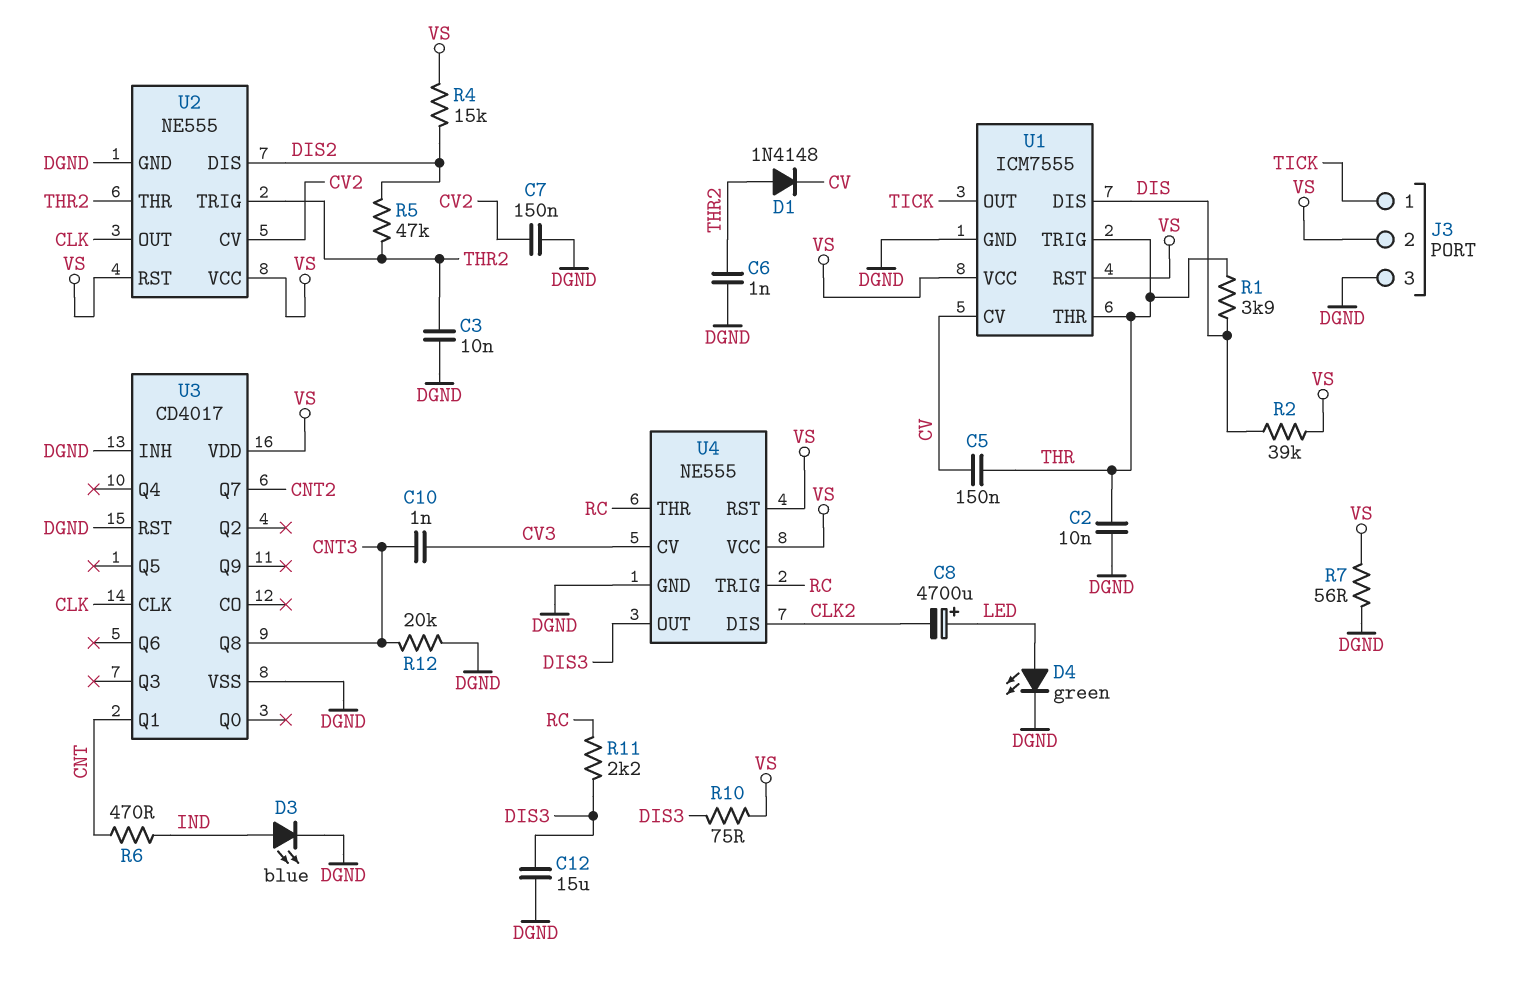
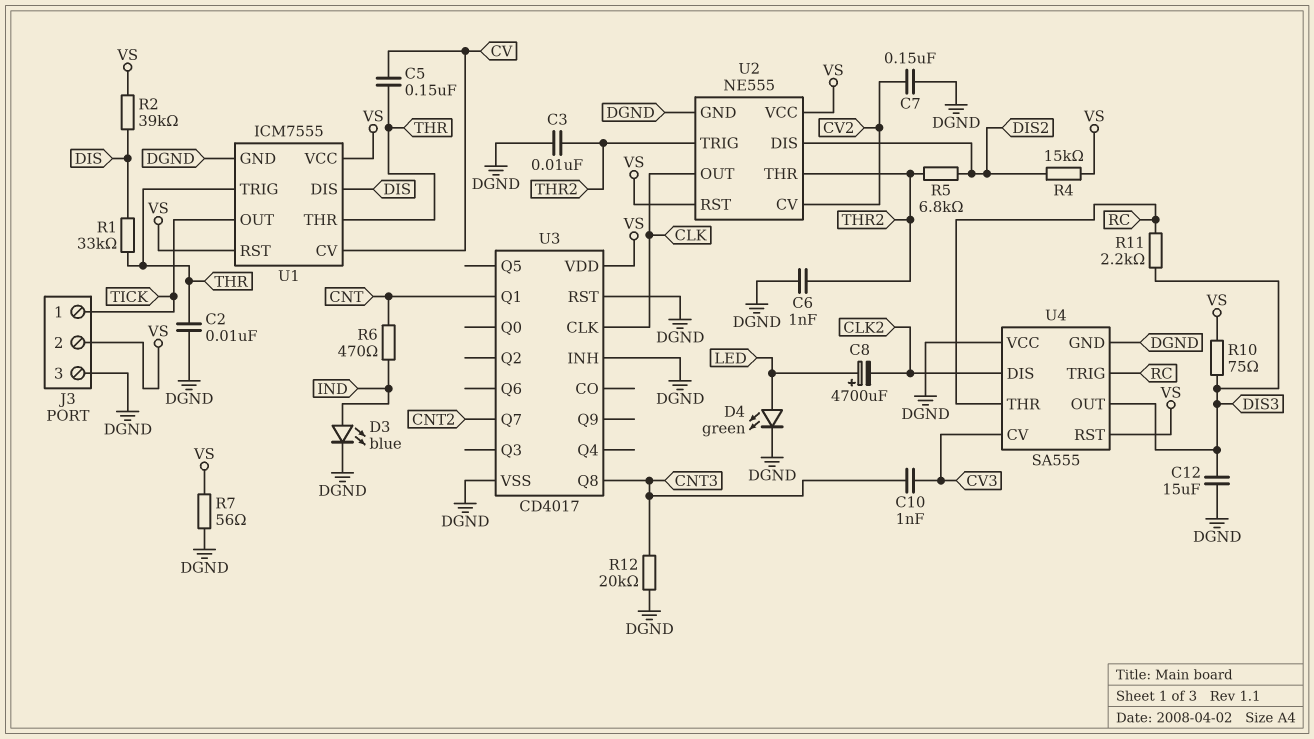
D1: diode 1N4148 (A THR2, K CV) -> none
R1: 3.9k (DIS, THR) -> 33k (DIS, THR)
R5: 47k (DIS2, THR2) -> 6.8k (DIS2, THR2)
U4: NE555 -> SA555
U4 pin VCC: VS -> DGND

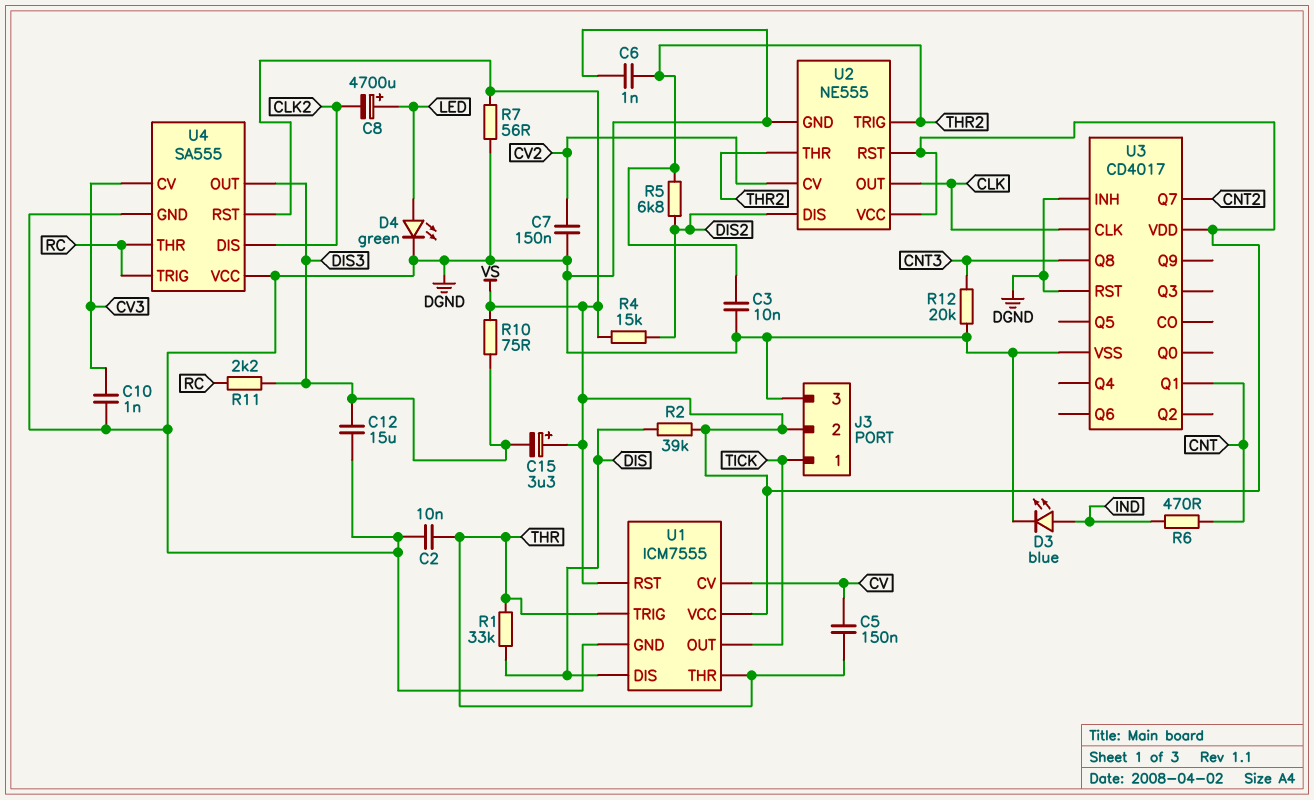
C10: 1nF (CNT3, CV3) -> 1nF (CV3, DGND)
C15: none -> 3.3uF (plus VS, minus DIS3)

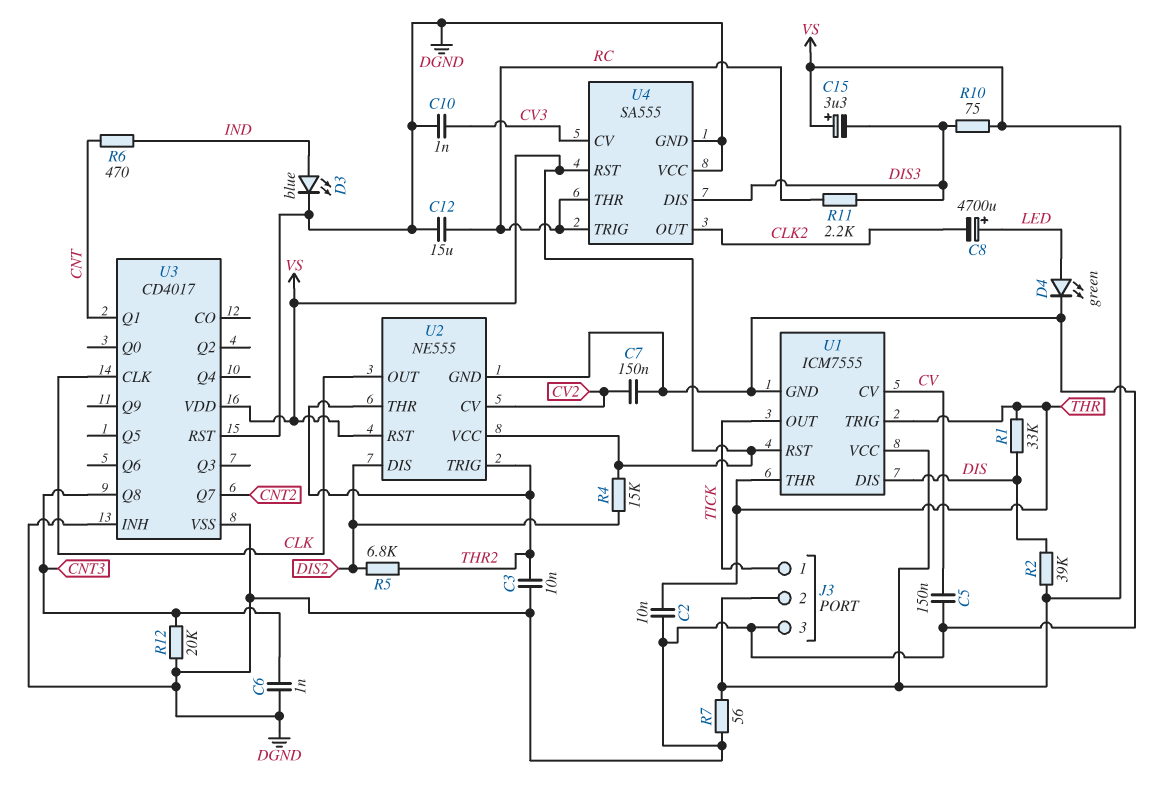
C5: 150nF (CV, THR) -> 150nF (CV, DGND)
C6: 1nF (DGND, THR2) -> 1nF (CNT3, DGND)
C12: 15uF (DGND, DIS3) -> 15uF (DGND, RC)
U4 pin DIS: CLK2 -> DIS3
U4 pin OUT: DIS3 -> CLK2

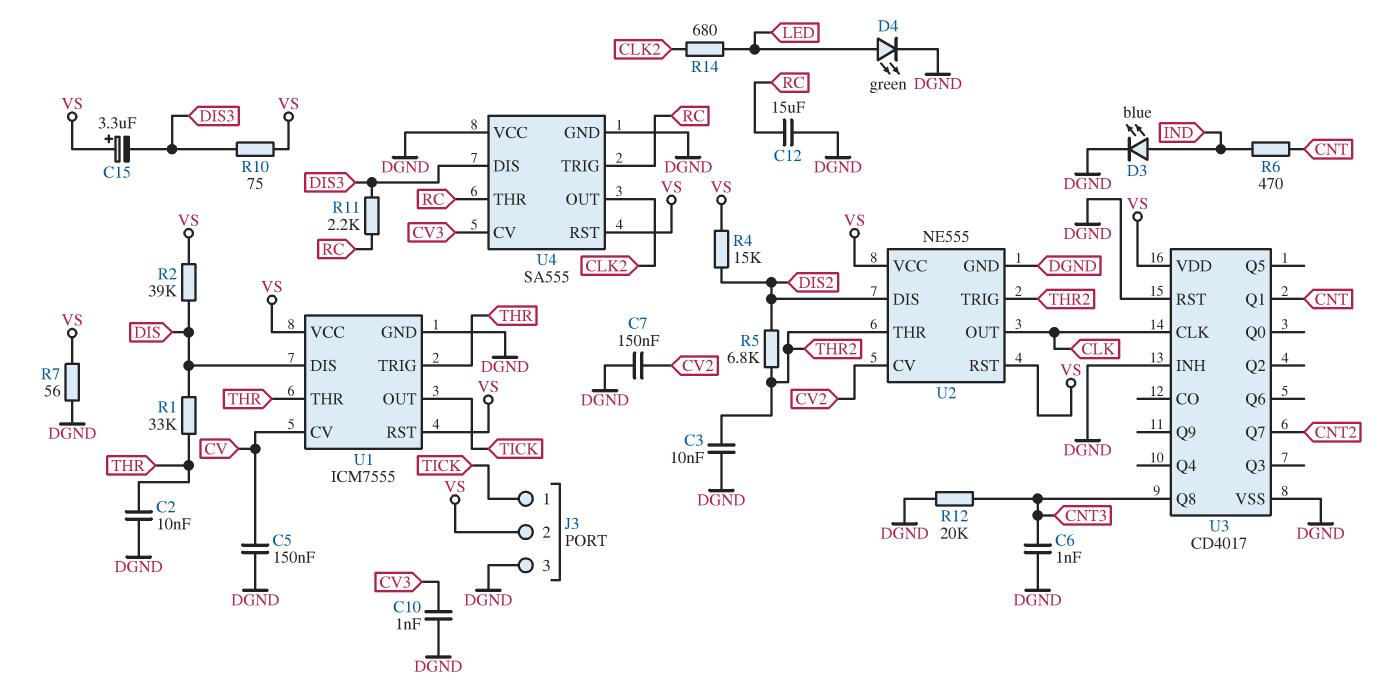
C8: 4700uF (plus LED, minus CLK2) -> none
R14: none -> 680 (CLK2, LED)

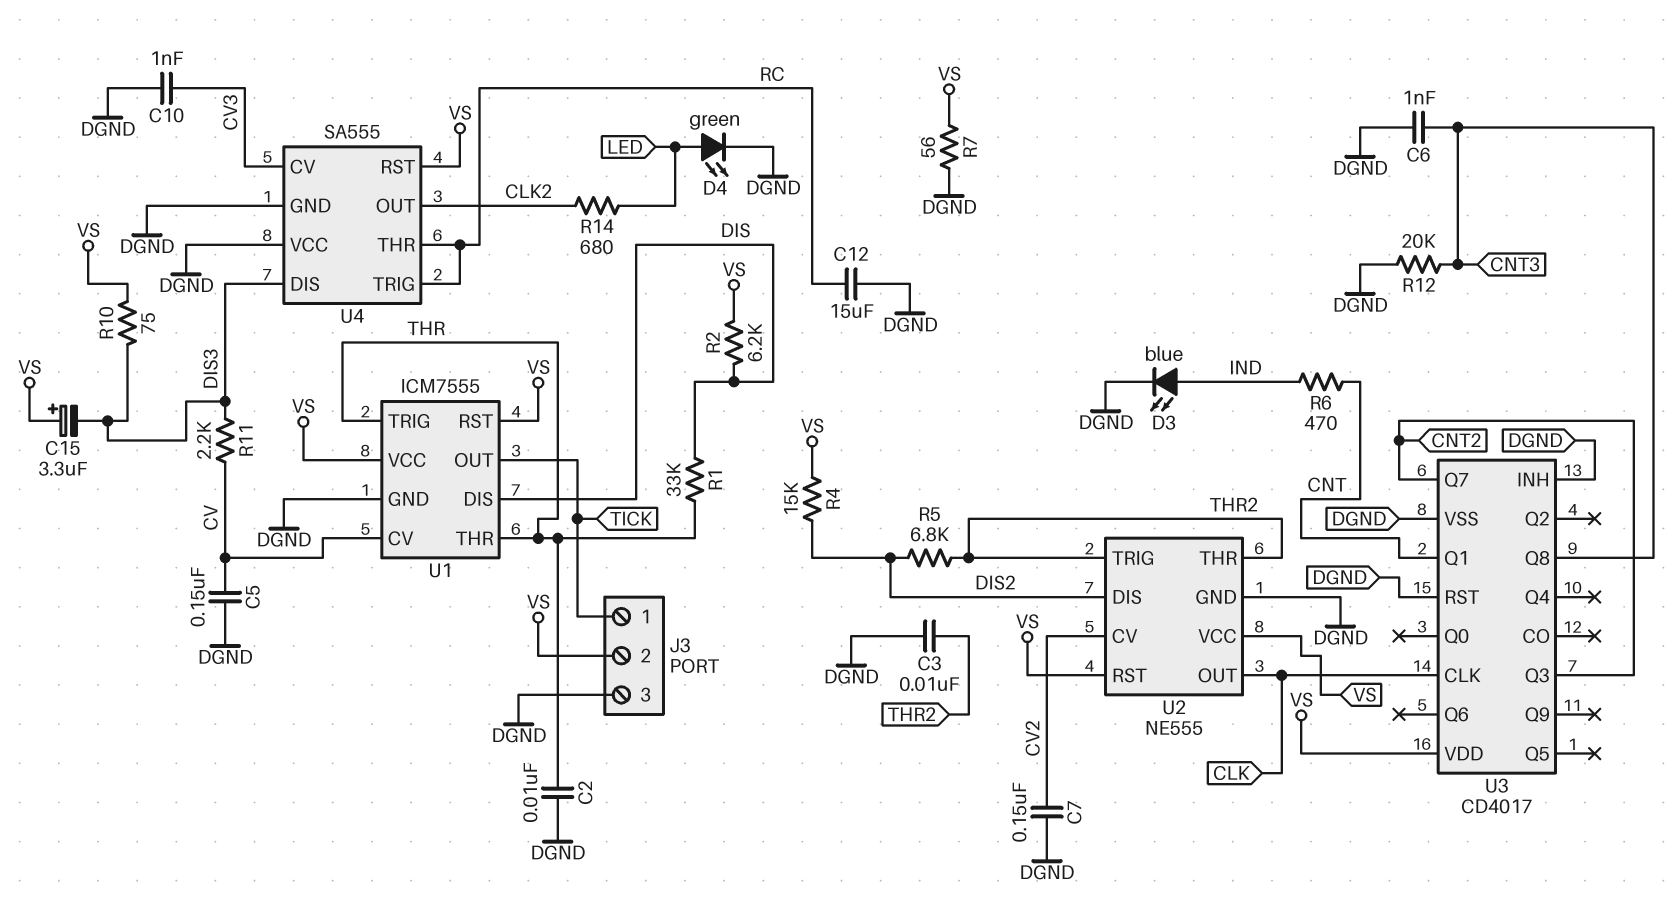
R2: 39k (DIS, VS) -> 6.2k (DIS, VS)
R11: 2.2k (DIS3, RC) -> 2.2k (CV, DIS3)
U3 pin Q3: none -> CNT2

